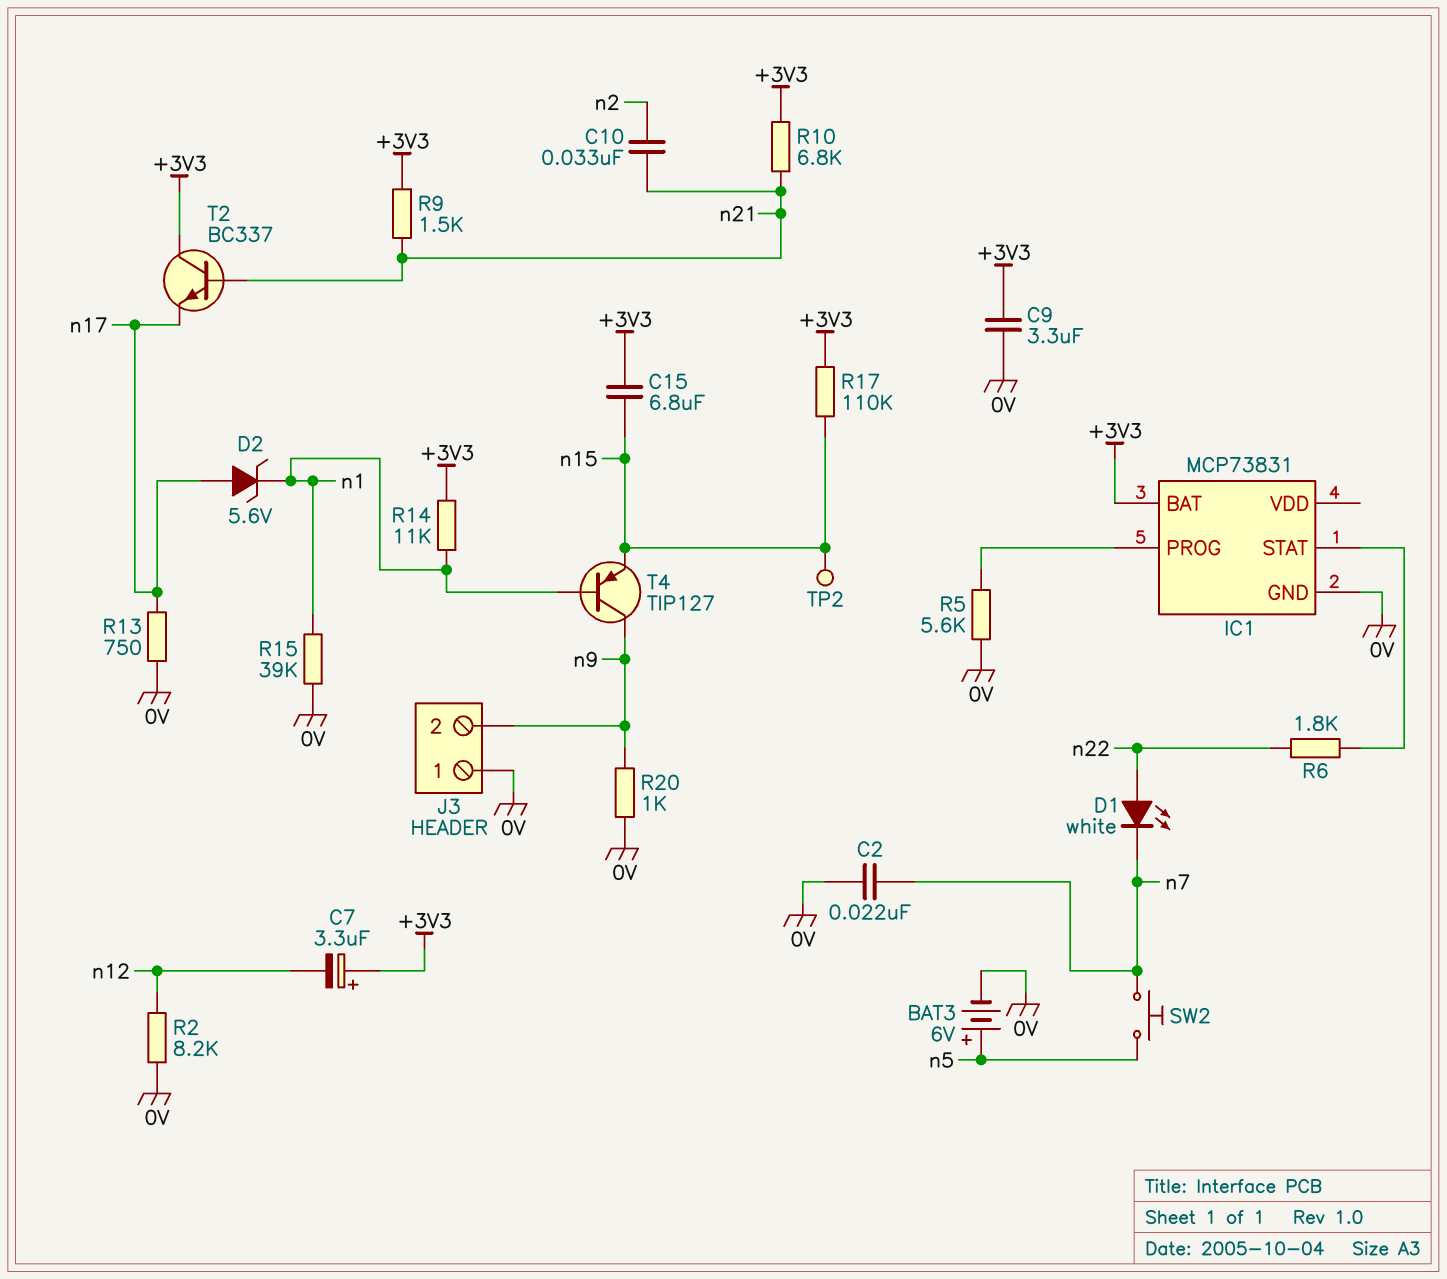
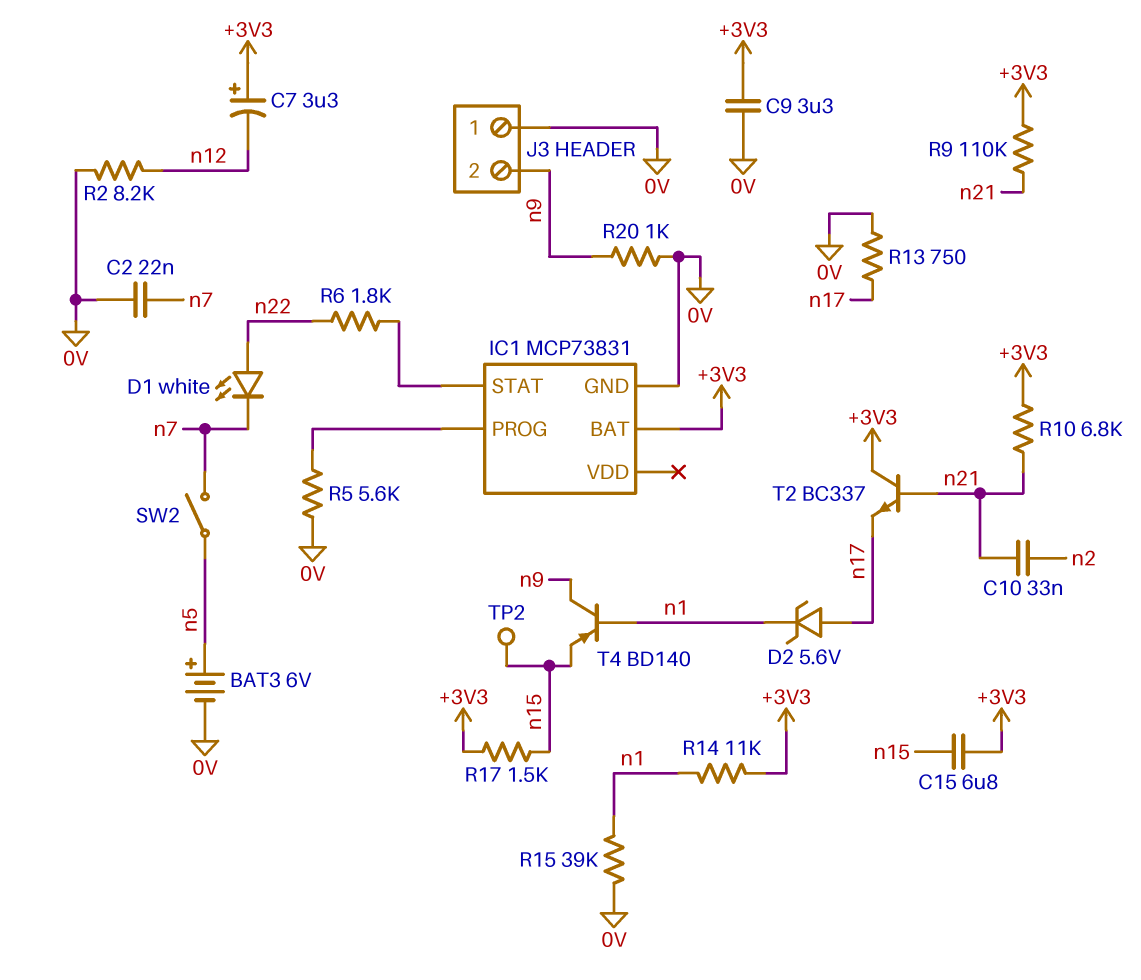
R9: 1.5k (+3V3, n21) -> 110k (+3V3, n21)
R17: 110k (+3V3, n15) -> 1.5k (+3V3, n15)
SW2: button (n5, n7) -> switch (n5, n7)
T4: PNP TIP127 (B n1, C n9, E n15) -> PNP BD140 (B n1, C n9, E n15)

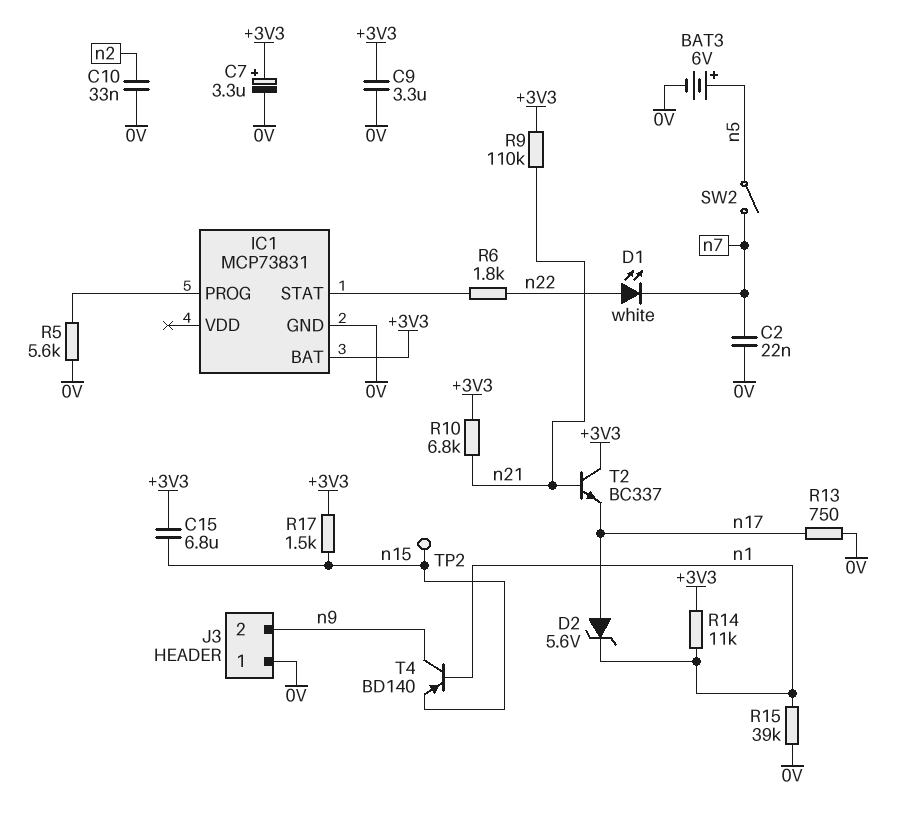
C7: 3.3uF (plus +3V3, minus n12) -> 3.3uF (plus +3V3, minus 0V)
C10: 33nF (n2, n21) -> 33nF (0V, n2)
R2: 8.2k (0V, n12) -> none
R20: 1k (0V, n9) -> none

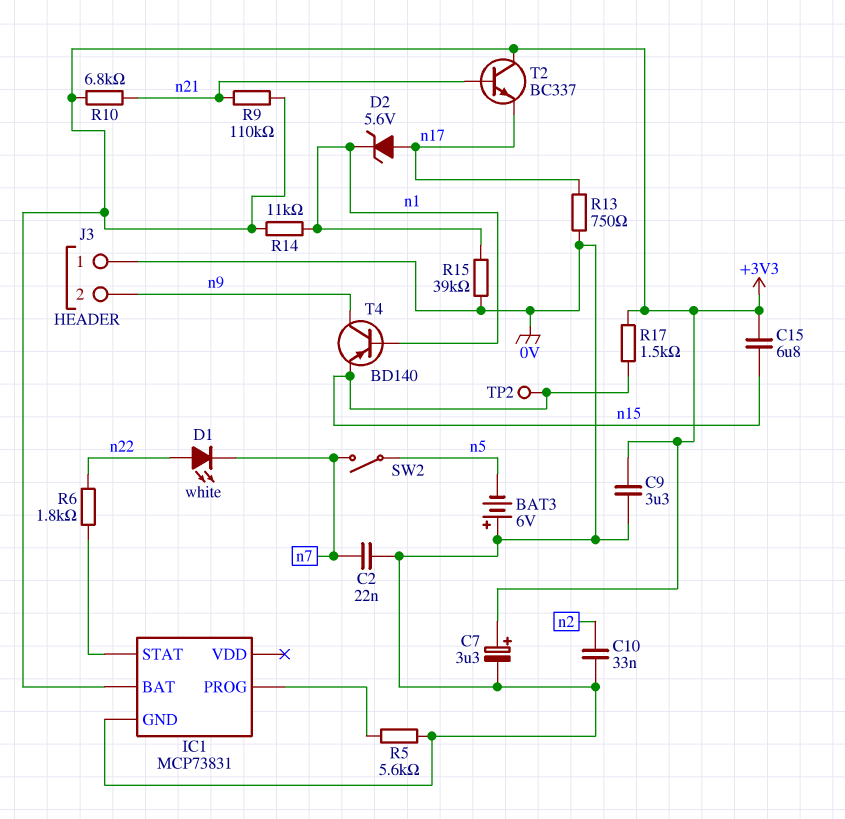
BAT3: 6V (plus n5, minus 0V) -> 6V (plus 0V, minus n5)

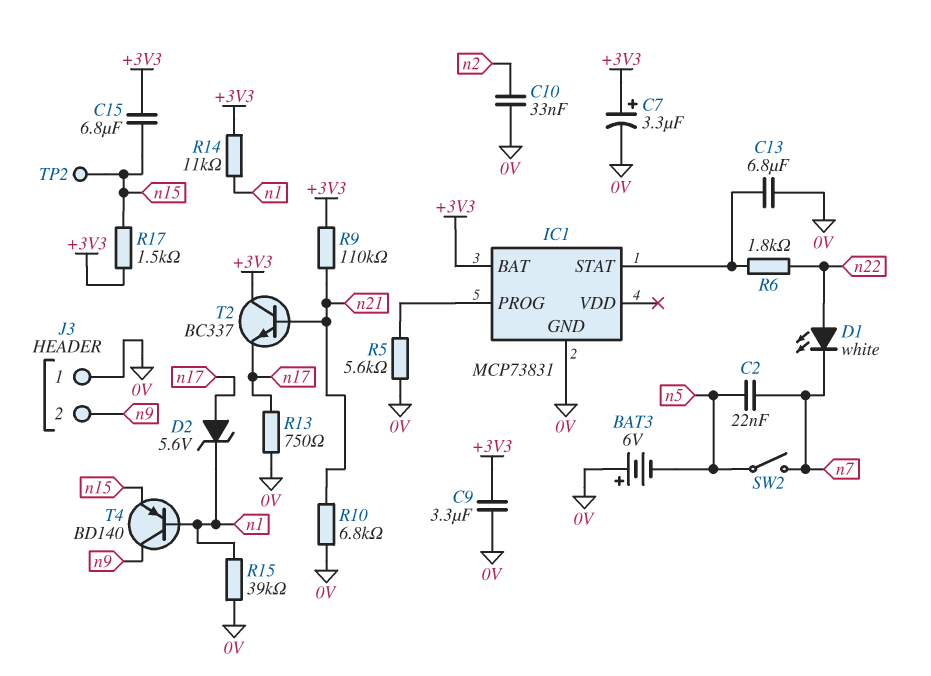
C2: 22nF (0V, n7) -> 22nF (n5, n7)
C13: none -> 6.8uF (0V, IC1/STAT)
R10: 6.8k (+3V3, n21) -> 6.8k (0V, n21)

